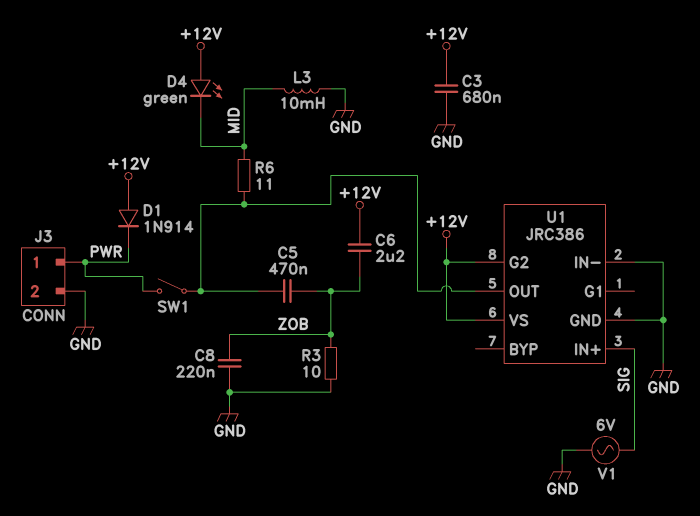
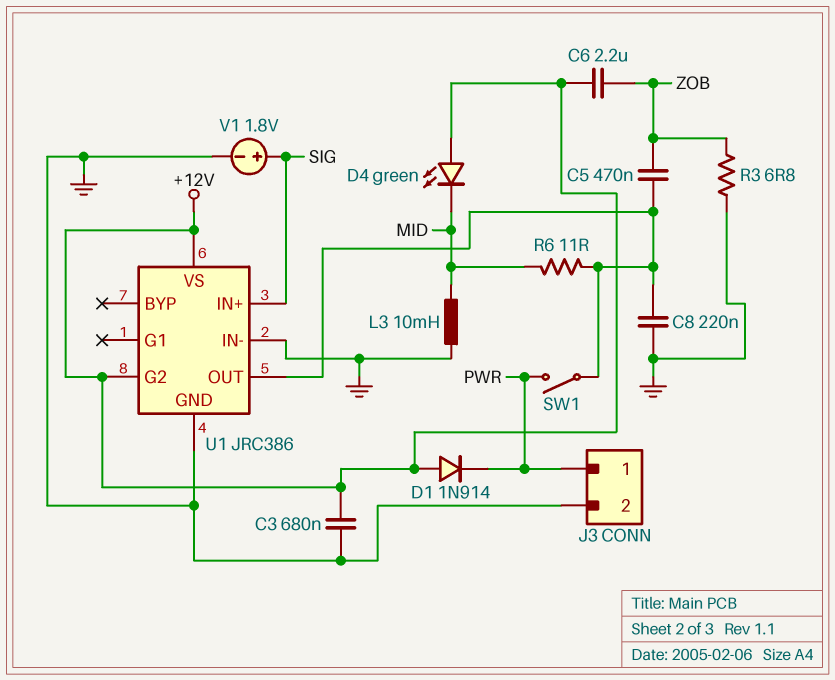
C8: 220nF (GND, ZOB) -> 220nF (GND, U1/OUT)
R3: 10 (GND, ZOB) -> 6.8 (GND, ZOB)
V1: AC 6V (GND, SIG) -> 1.8V (plus SIG, minus GND)

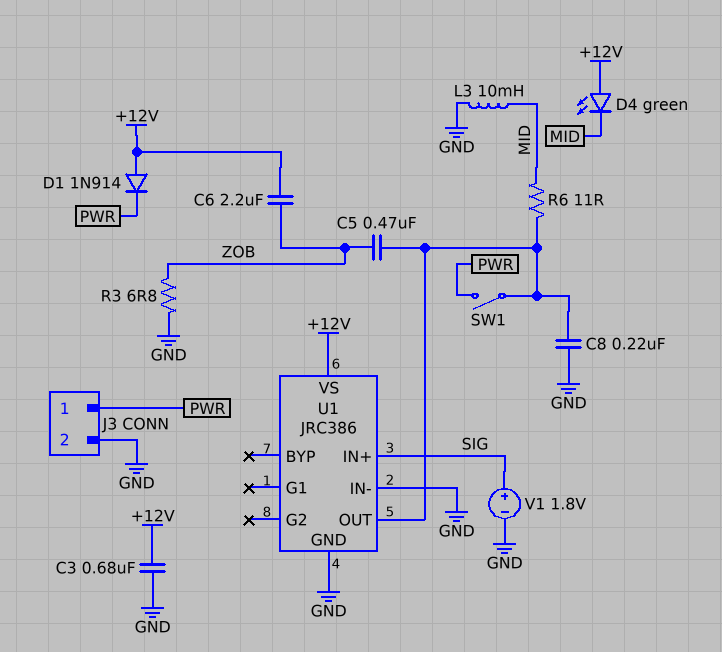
U1 pin G2: +12V -> none

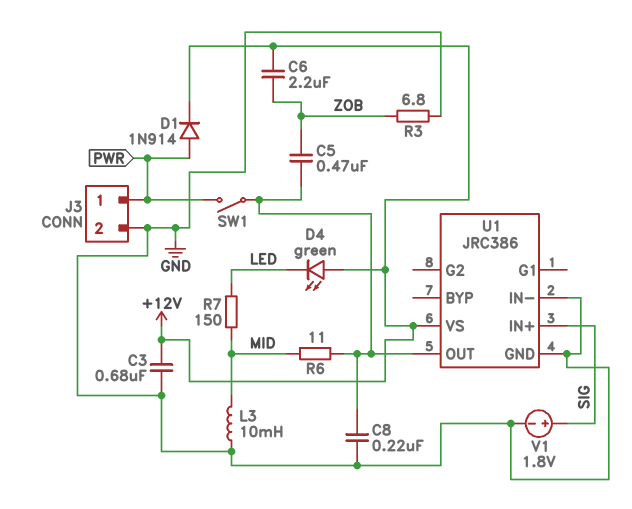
D1: diode 1N914 (A +12V, K PWR) -> diode 1N914 (A PWR, K +12V)
D4: LED green (A +12V, K MID) -> LED green (A +12V, K LED)
R7: none -> 150 (LED, MID)

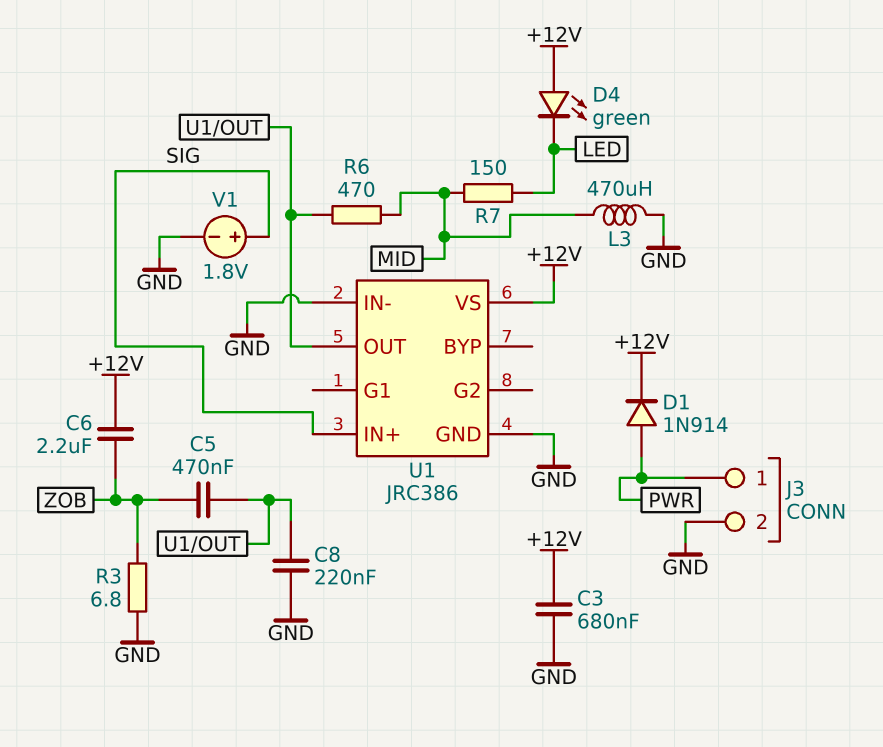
L3: 10mH (GND, MID) -> 470uH (GND, MID)
R6: 11 (MID, U1/OUT) -> 470 (MID, U1/OUT)
SW1: switch (PWR, U1/OUT) -> none

